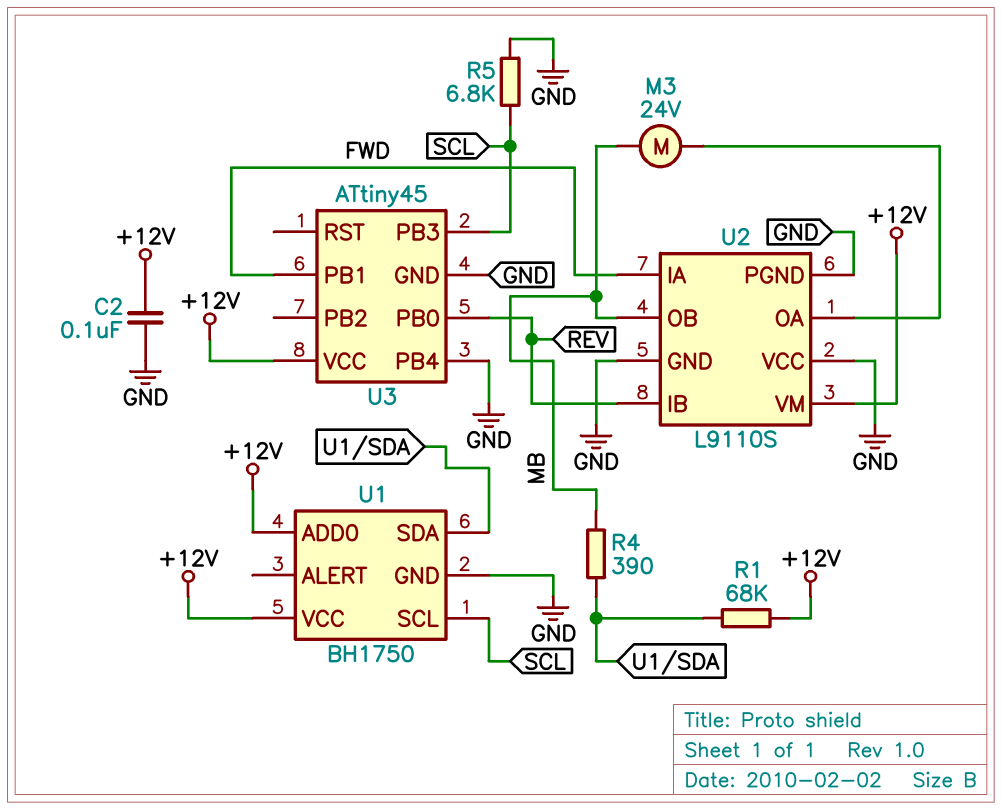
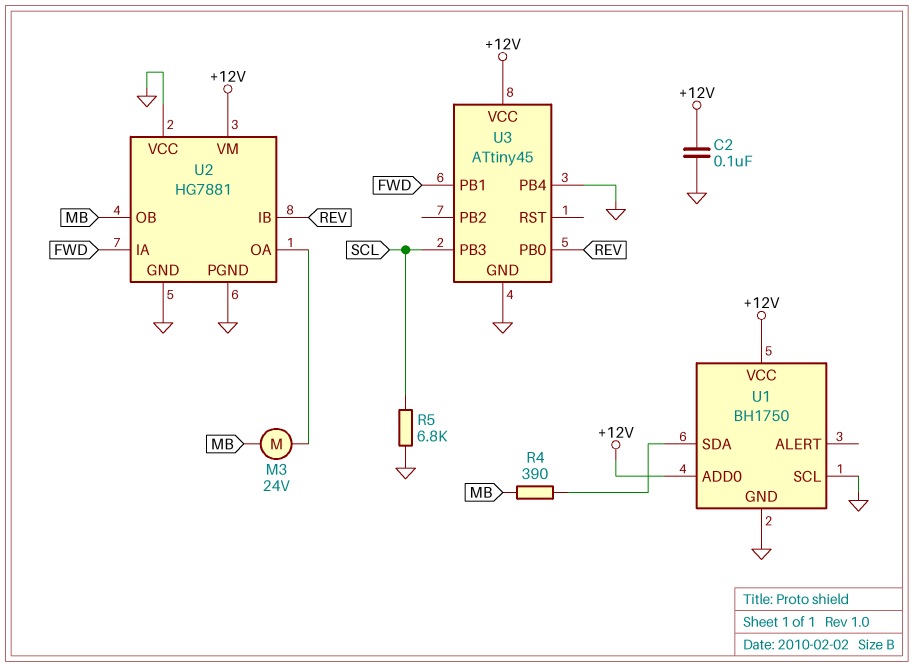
R1: 68k (+12V, U1/SDA) -> none
U1 pin SCL: SCL -> GND
U2: L9110S -> HG7881

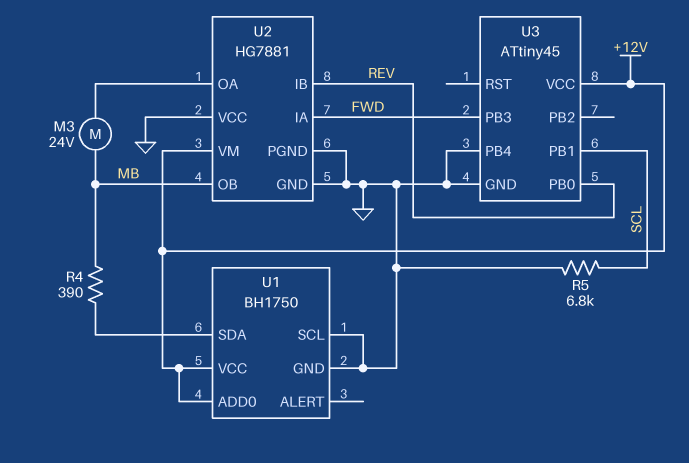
C2: 100nF (+12V, GND) -> none
U3 pin PB1: FWD -> SCL
U3 pin PB3: SCL -> FWD

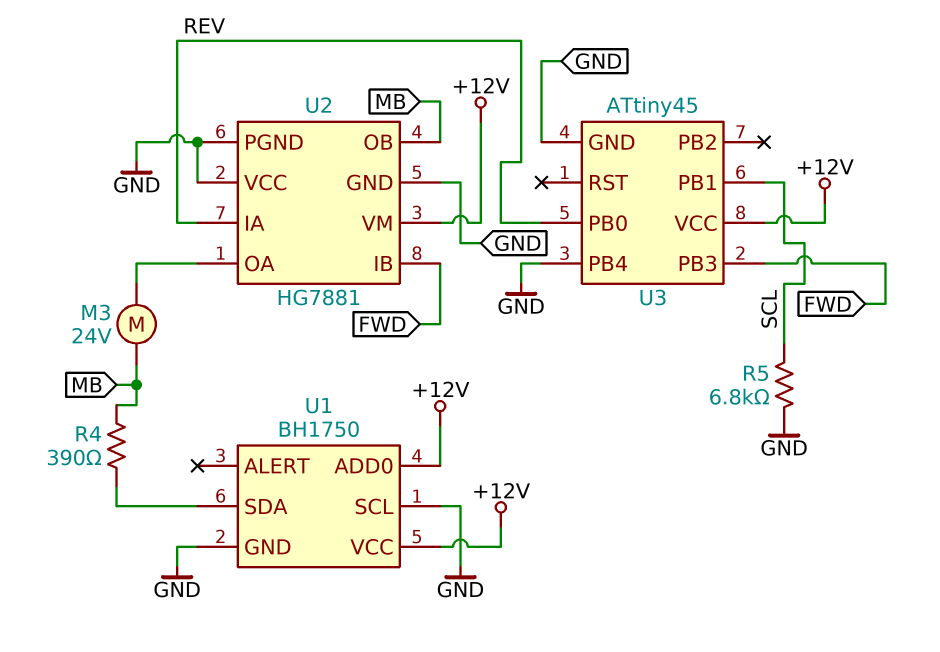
U2 pin IA: FWD -> REV
U2 pin IB: REV -> FWD

